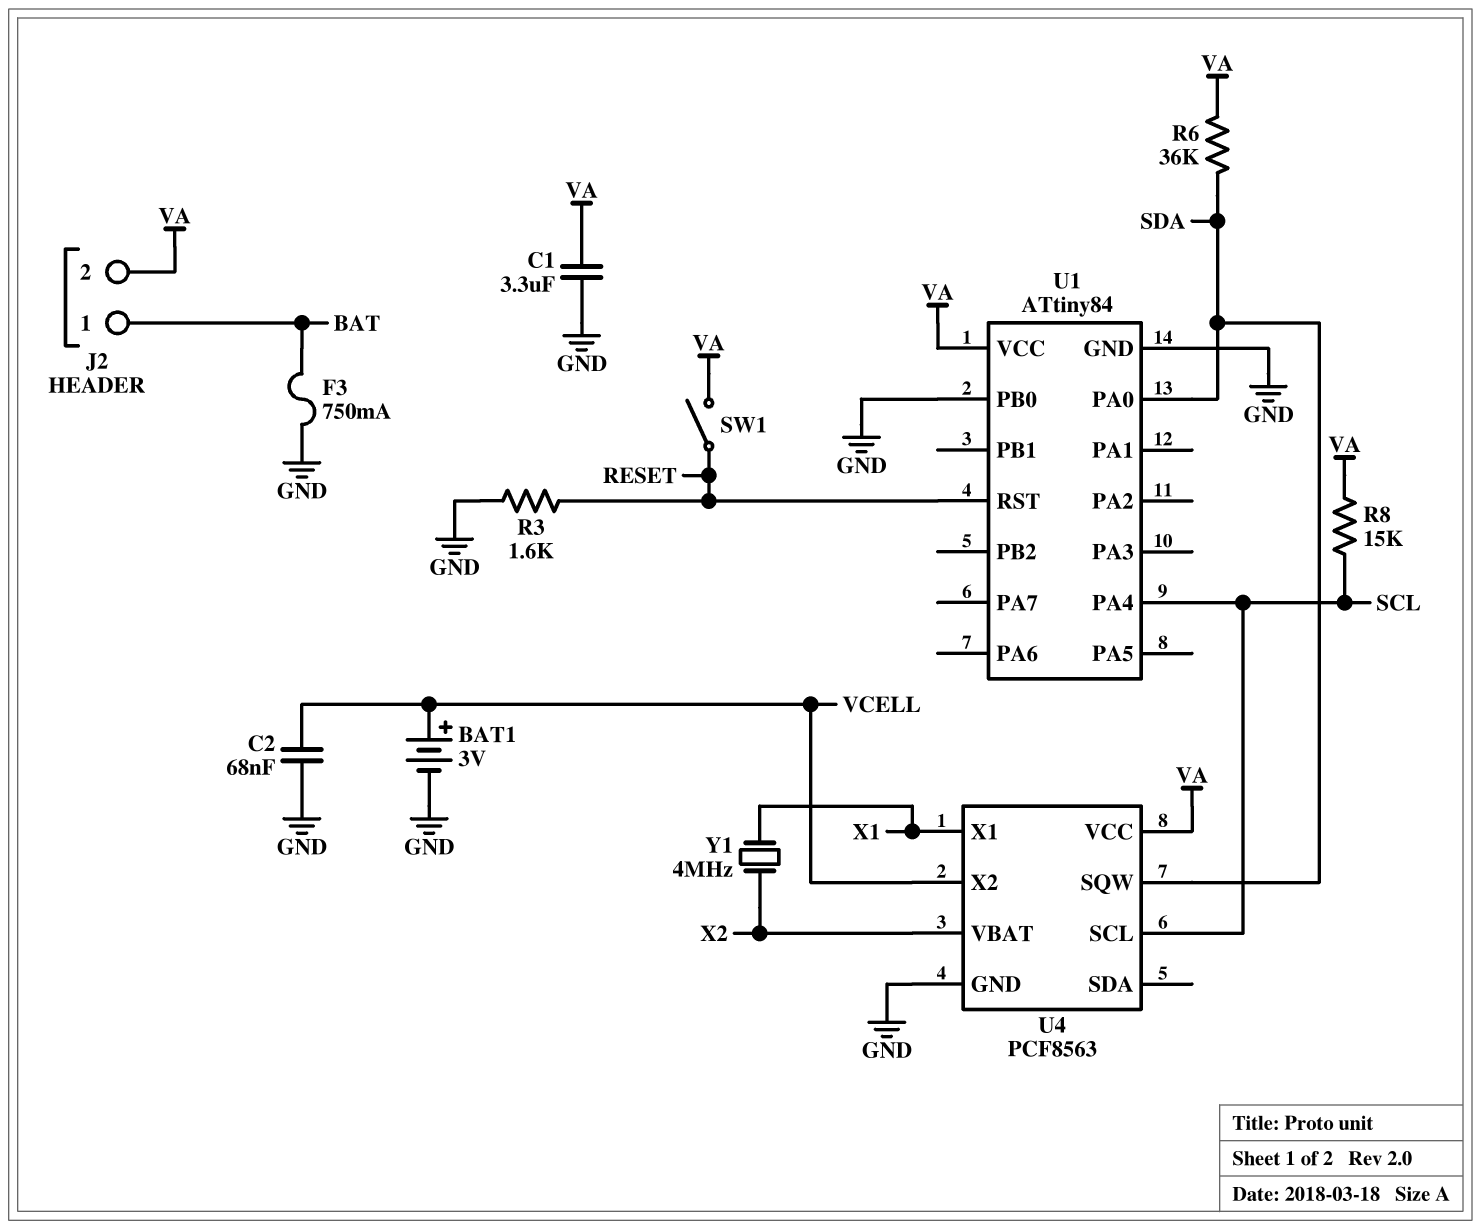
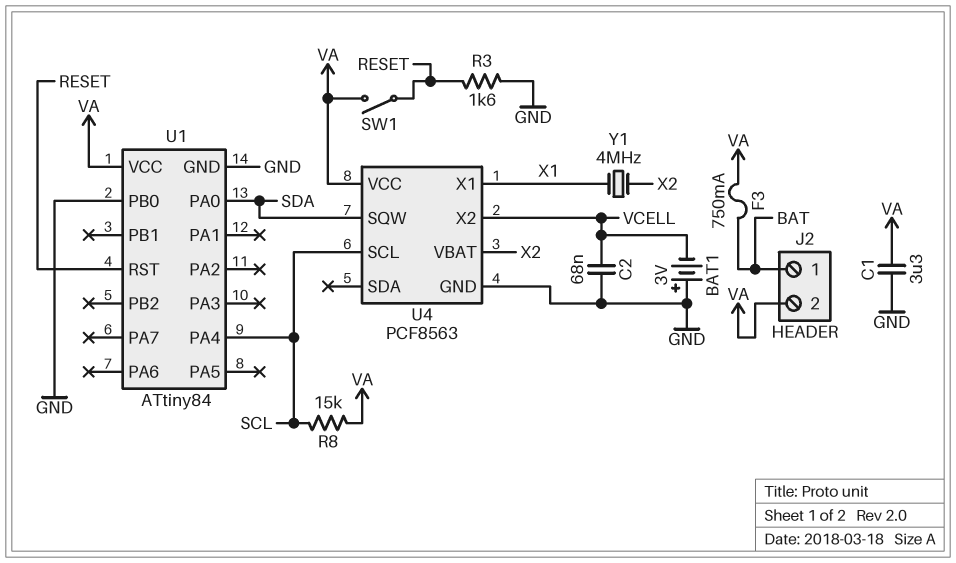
BAT1: 3V (plus VCELL, minus GND) -> 3V (plus GND, minus VCELL)
F3: 750mA (BAT, GND) -> 750mA (BAT, VA)
R6: 36k (SDA, VA) -> none

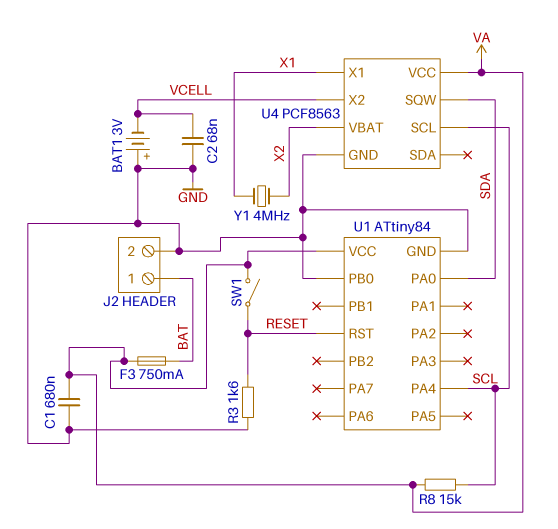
C1: 3.3uF (GND, VA) -> 680nF (GND, VA)
J2 pin 2: VA -> GND

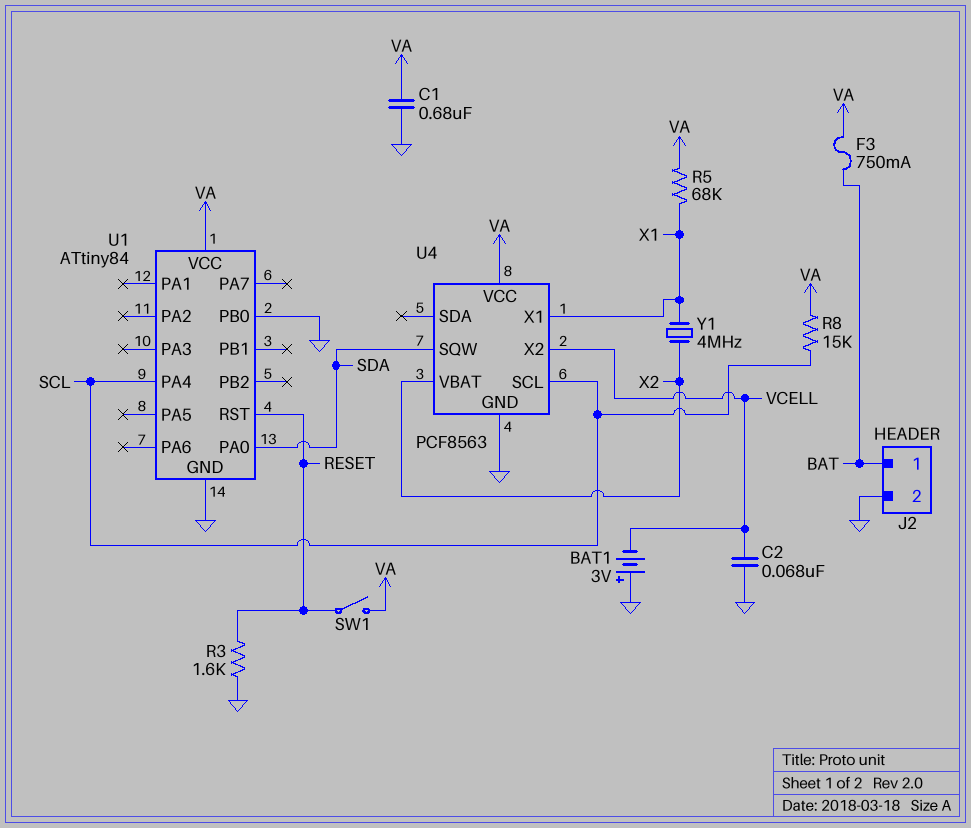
R5: none -> 68k (VA, X1)

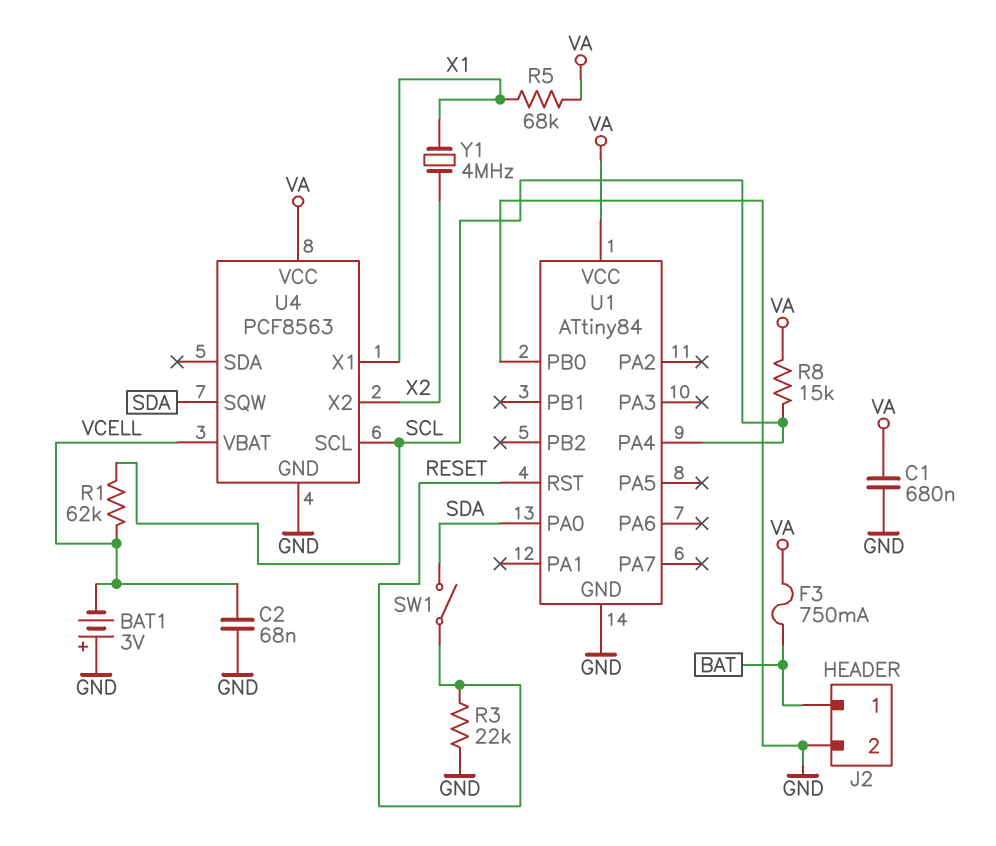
R1: none -> 62k (SCL, VCELL)
R3: 1.6k (GND, RESET) -> 22k (GND, RESET)
SW1: switch (RESET, VA) -> switch (RESET, SDA)
U4 pin VBAT: X2 -> VCELL
U4 pin X2: VCELL -> X2

